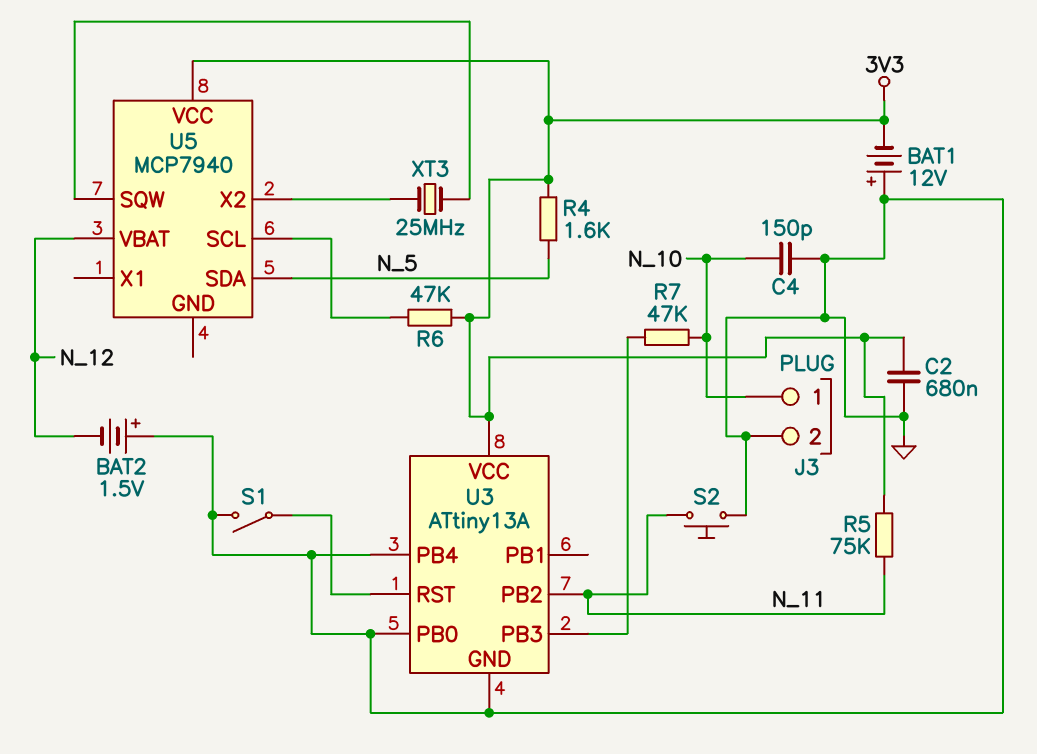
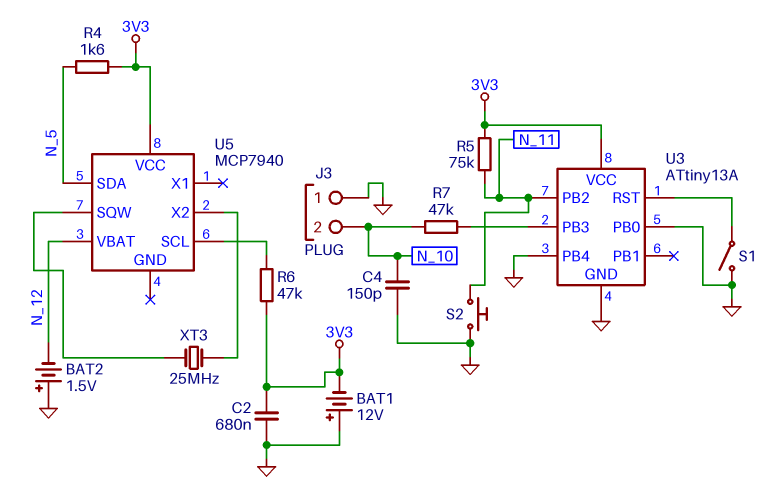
J3 pin 1: N_10 -> GND
J3 pin 2: GND -> N_10

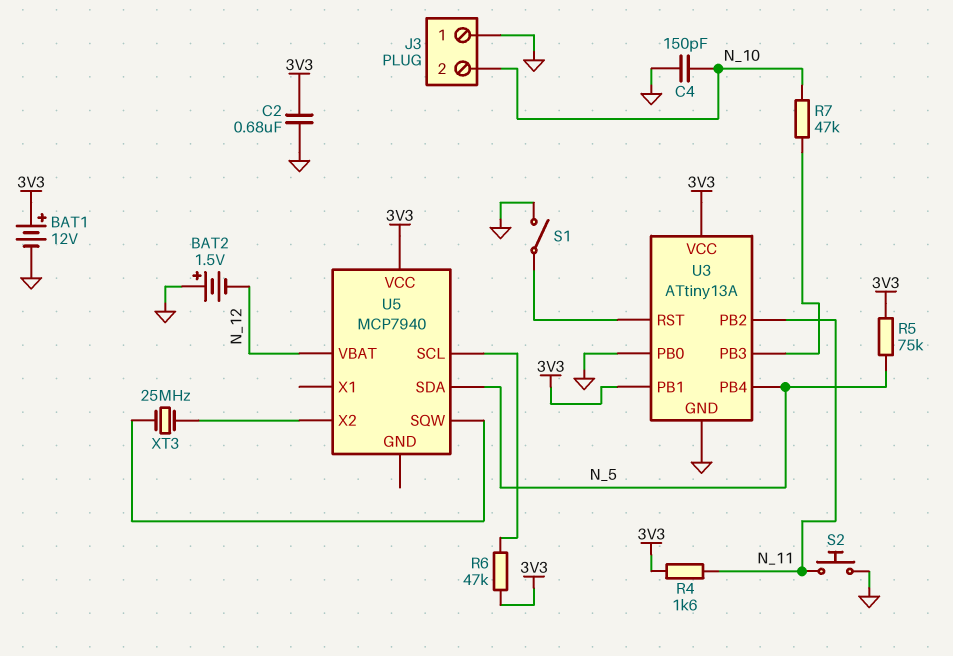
BAT1: 12V (plus GND, minus 3V3) -> 12V (plus 3V3, minus GND)
R4: 1.6k (3V3, N_5) -> 1.6k (3V3, N_11)
R5: 75k (3V3, N_11) -> 75k (3V3, N_5)
U3 pin PB1: none -> 3V3
U3 pin PB4: GND -> N_5

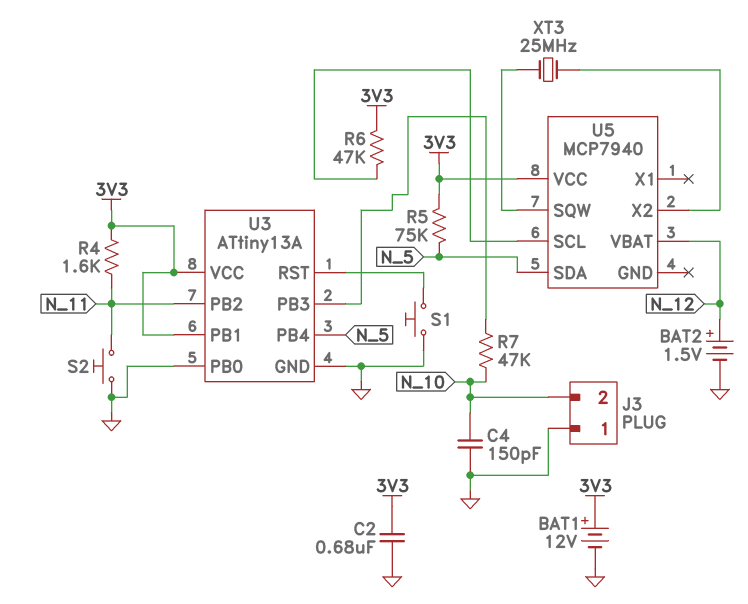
BAT2: 1.5V (plus GND, minus N_12) -> 1.5V (plus N_12, minus GND)
S1: switch (GND, U3/RST) -> button (GND, U3/RST)

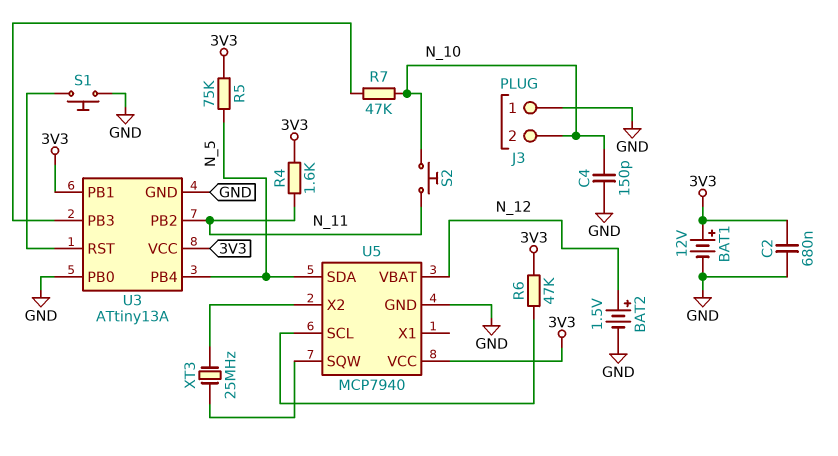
S2: button (GND, N_11) -> button (N_10, N_11)
U5 pin GND: none -> GND

